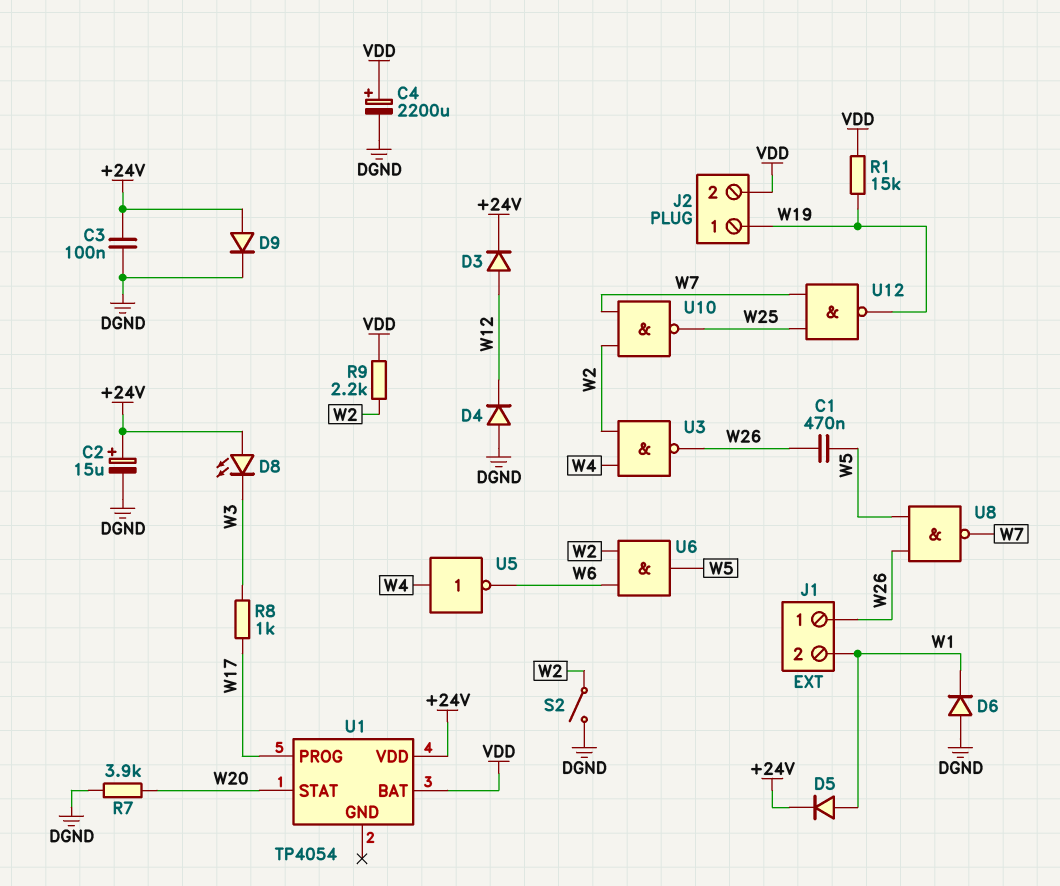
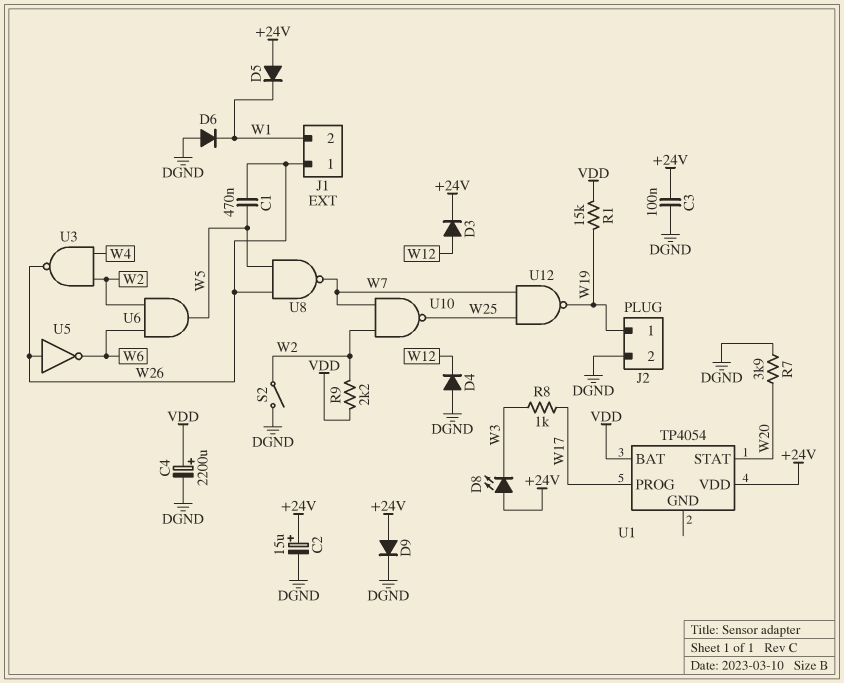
D5: diode (A W1, K +24V) -> diode (A +24V, K W1)
J2 pin 2: VDD -> DGND
U5: NOT (in W4, out W6) -> NOT (in W26, out W6)

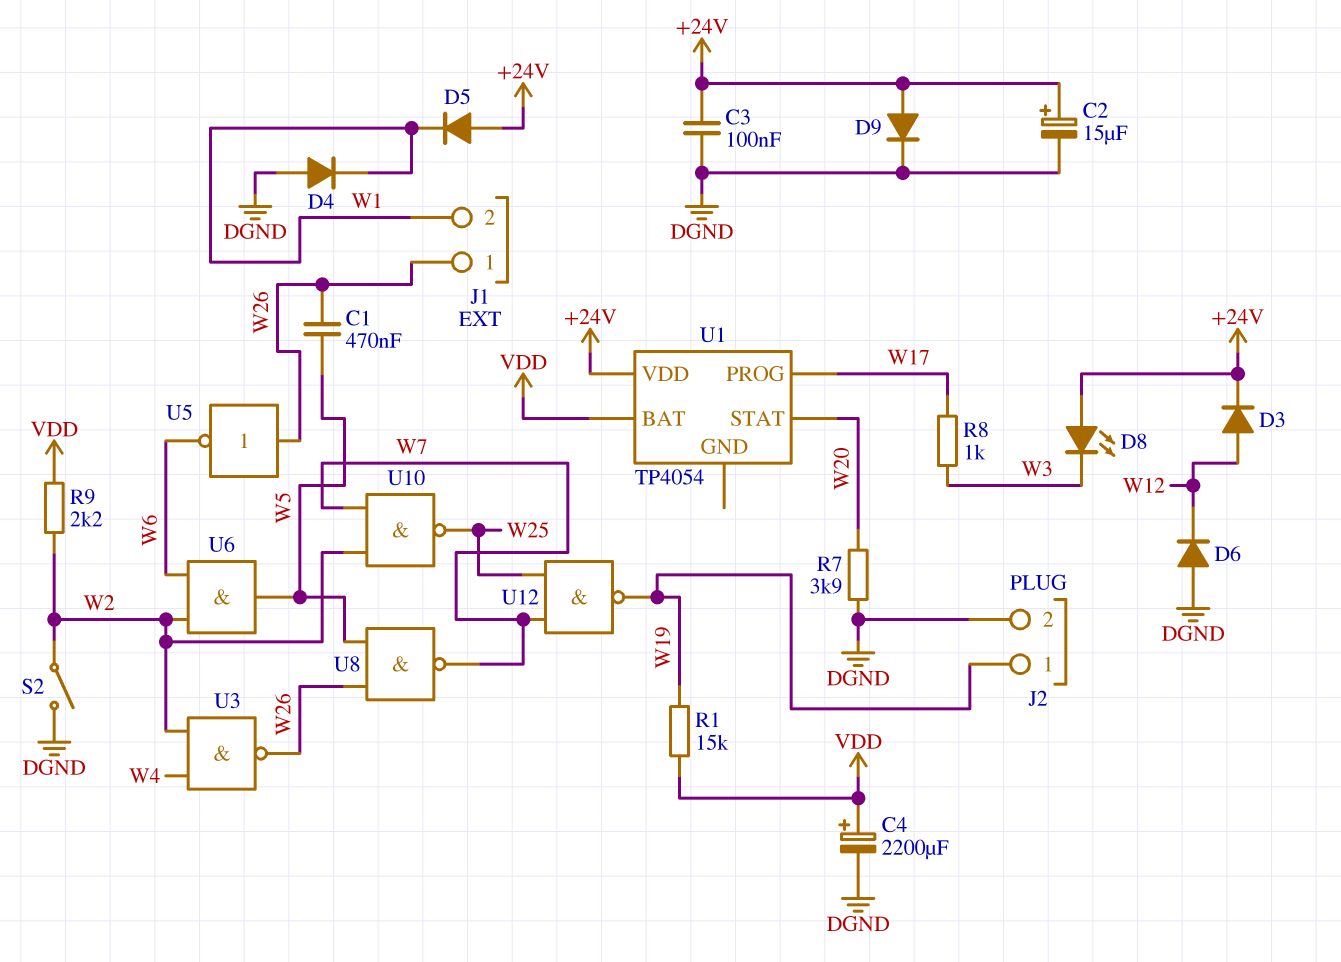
D4: diode (A DGND, K W12) -> diode (A DGND, K W1)
D6: diode (A DGND, K W1) -> diode (A DGND, K W12)

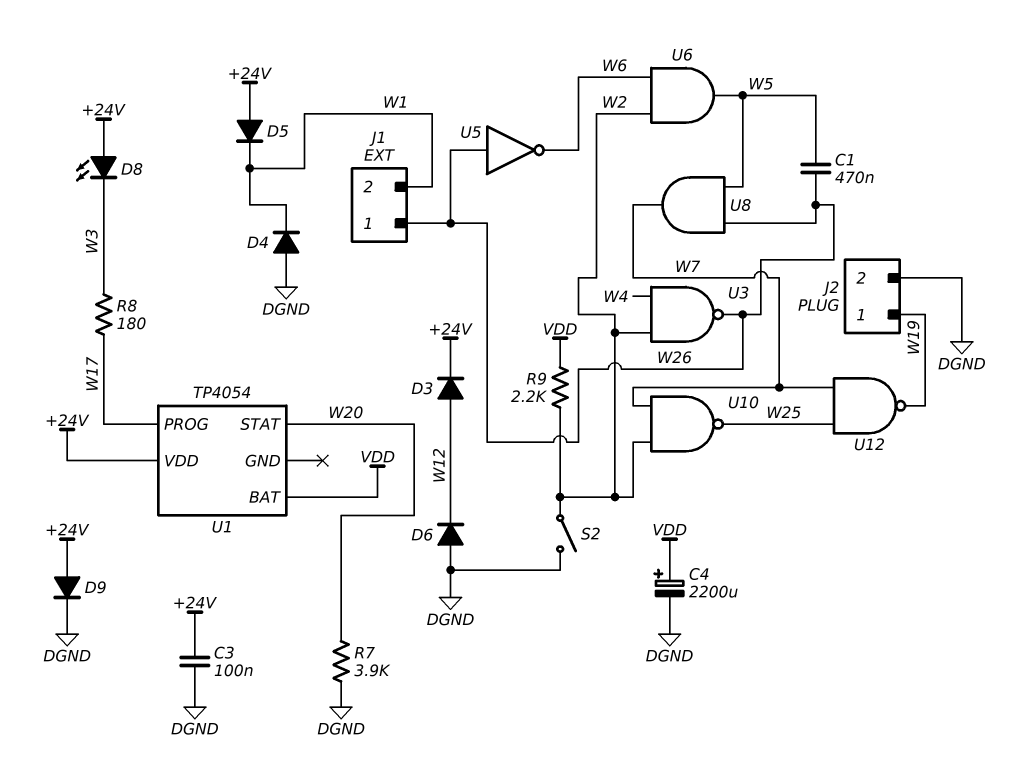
C2: 15uF (plus +24V, minus DGND) -> none
R1: 15k (VDD, W19) -> none
R8: 1k (W3, W17) -> 180 (W3, W17)
U8: NAND (in W5, in W26, out W7) -> AND (in W5, in W26, out W7)

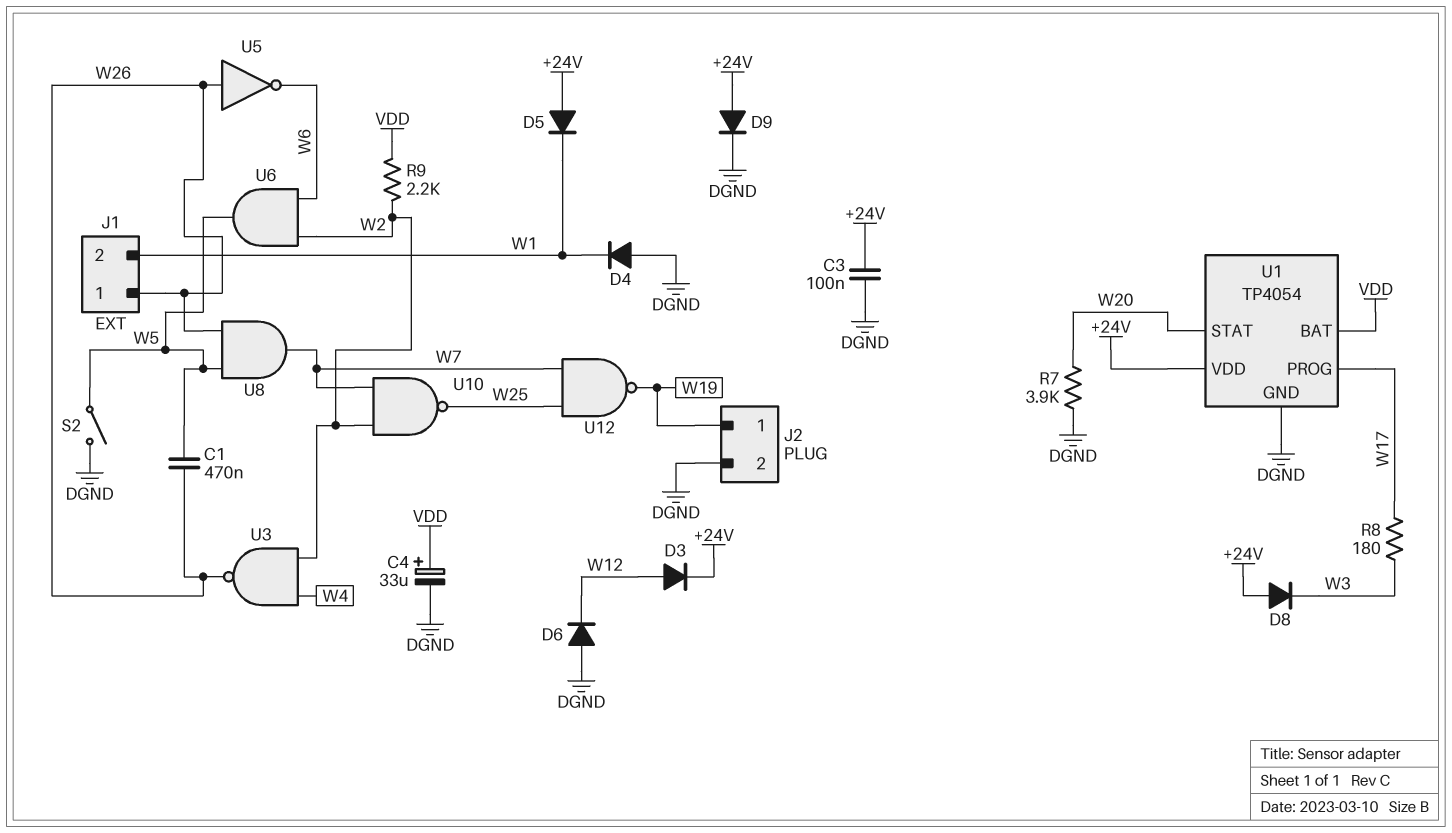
C4: 2200uF (plus VDD, minus DGND) -> 33uF (plus VDD, minus DGND)
D8: LED (A +24V, K W3) -> diode (A +24V, K W3)
S2: switch (DGND, W2) -> switch (DGND, W5)
U1 pin GND: none -> DGND

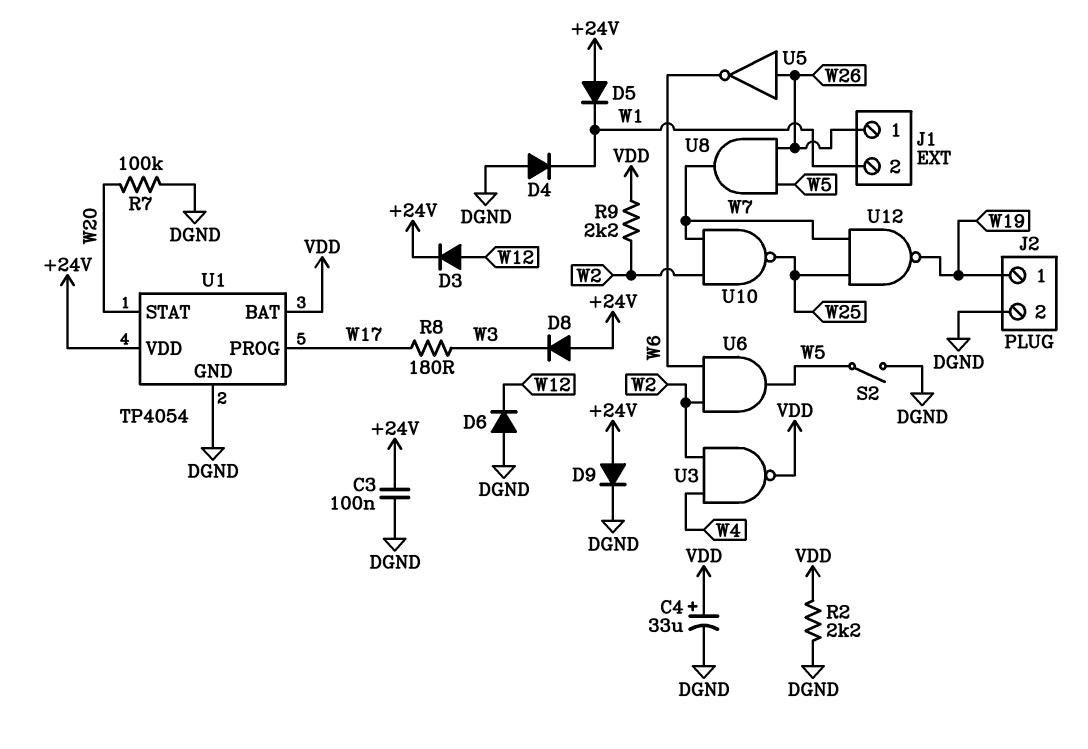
C1: 470nF (W5, W26) -> none
R2: none -> 2.2k (DGND, VDD)
R7: 3.9k (DGND, W20) -> 100k (DGND, W20)
U3: NAND (in W2, in W4, out W26) -> NAND (in W2, in W4, out VDD)

